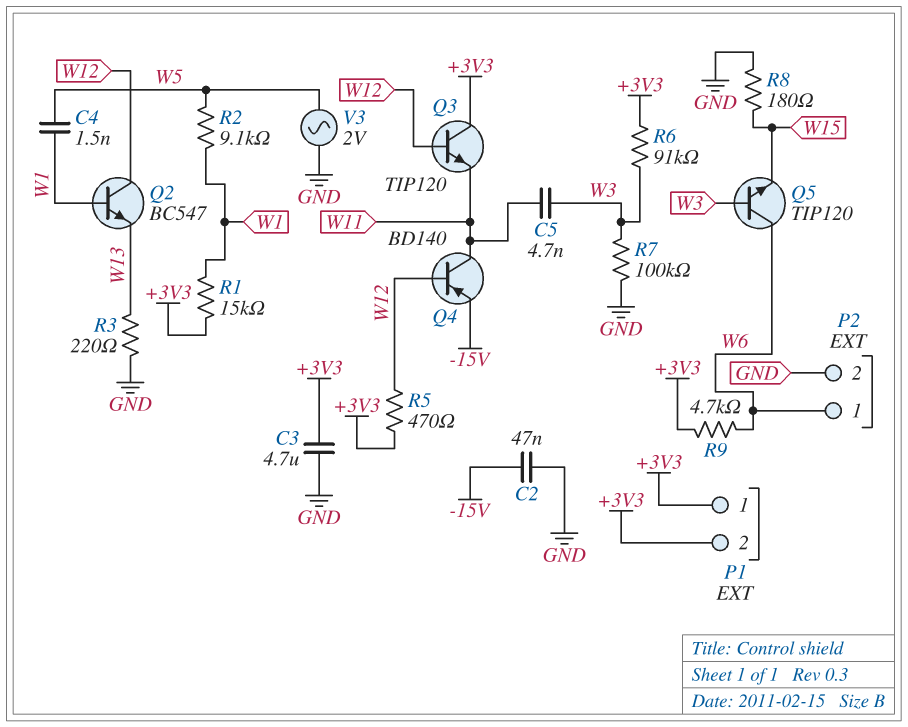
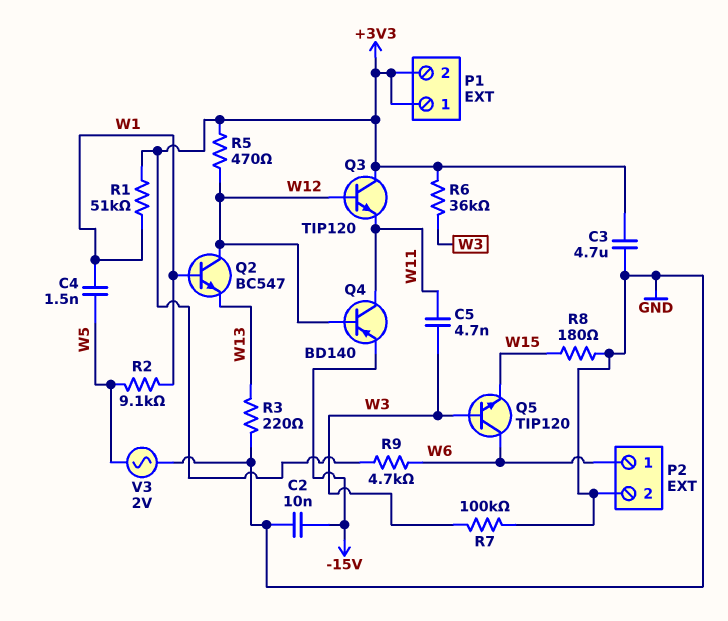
C2: 47nF (-15V, GND) -> 10nF (-15V, GND)
R1: 15k (+3V3, W1) -> 51k (+3V3, W1)
R6: 91k (+3V3, W3) -> 36k (+3V3, W3)

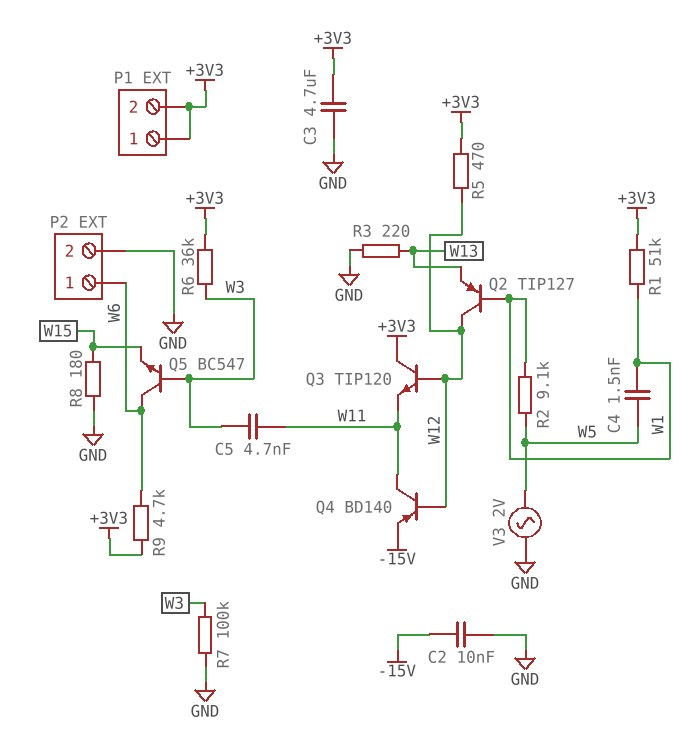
Q2: NPN BC547 (B W1, C W12, E W13) -> PNP TIP127 (B W1, C W12, E W13)
Q5: NPN TIP120 (B W3, C W6, E W15) -> NPN BC547 (B W3, C W6, E W15)

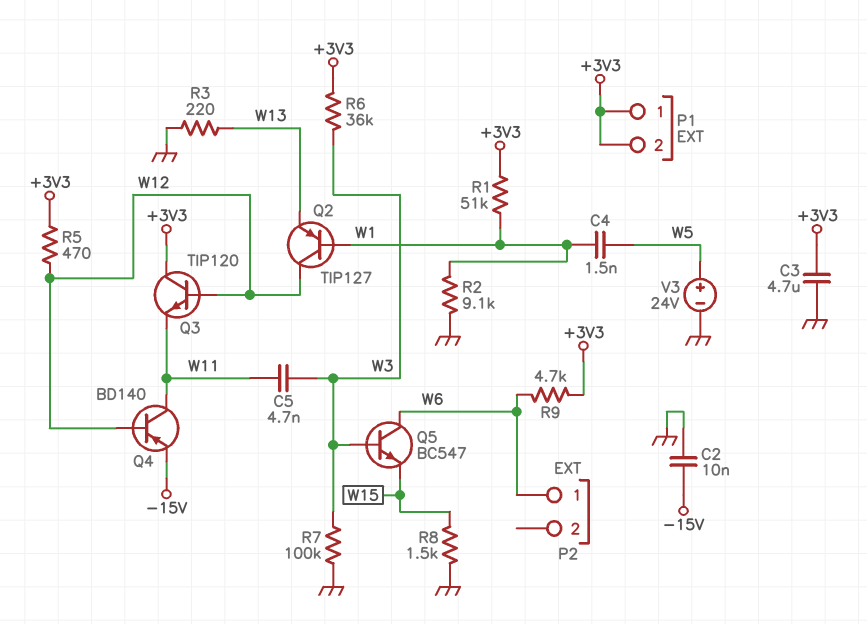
P2 pin 2: GND -> none
R2: 9.1k (W1, W5) -> 9.1k (GND, W1)
R8: 180 (GND, W15) -> 1.5k (GND, W15)
V3: AC 2V (GND, W5) -> 24V (plus W5, minus GND)

